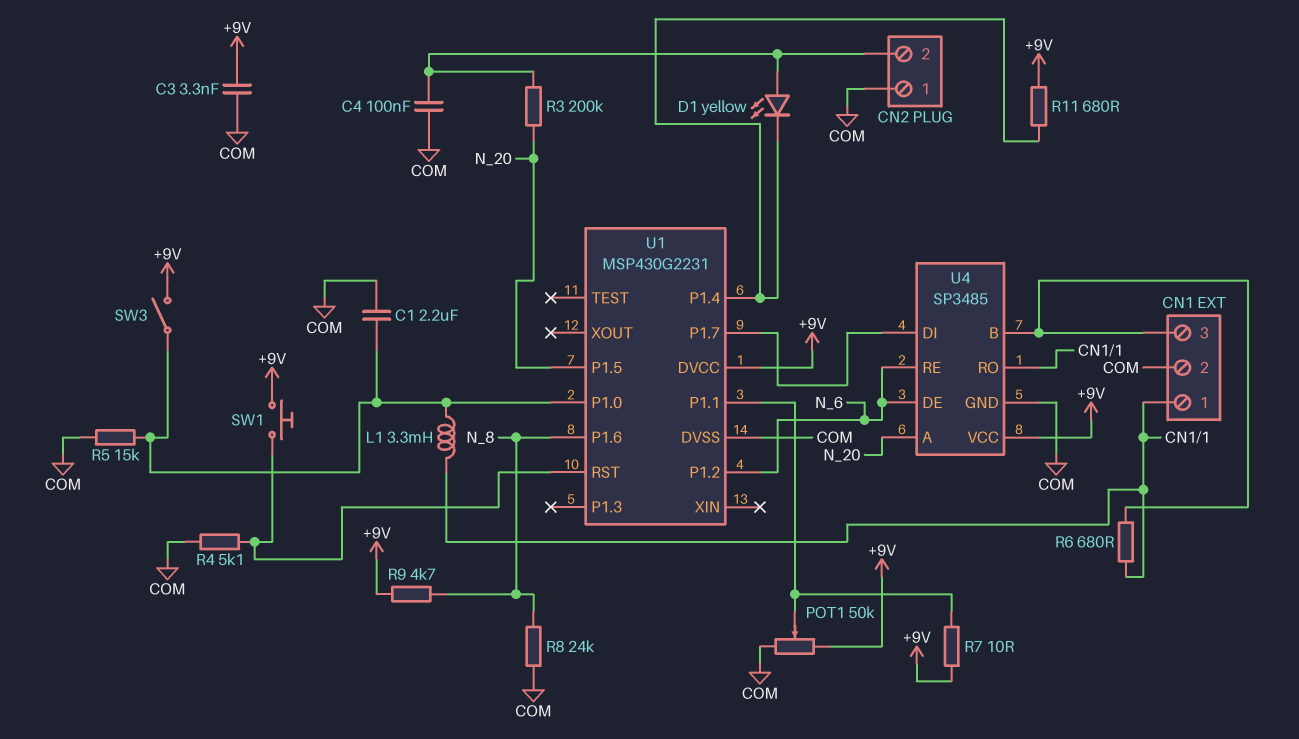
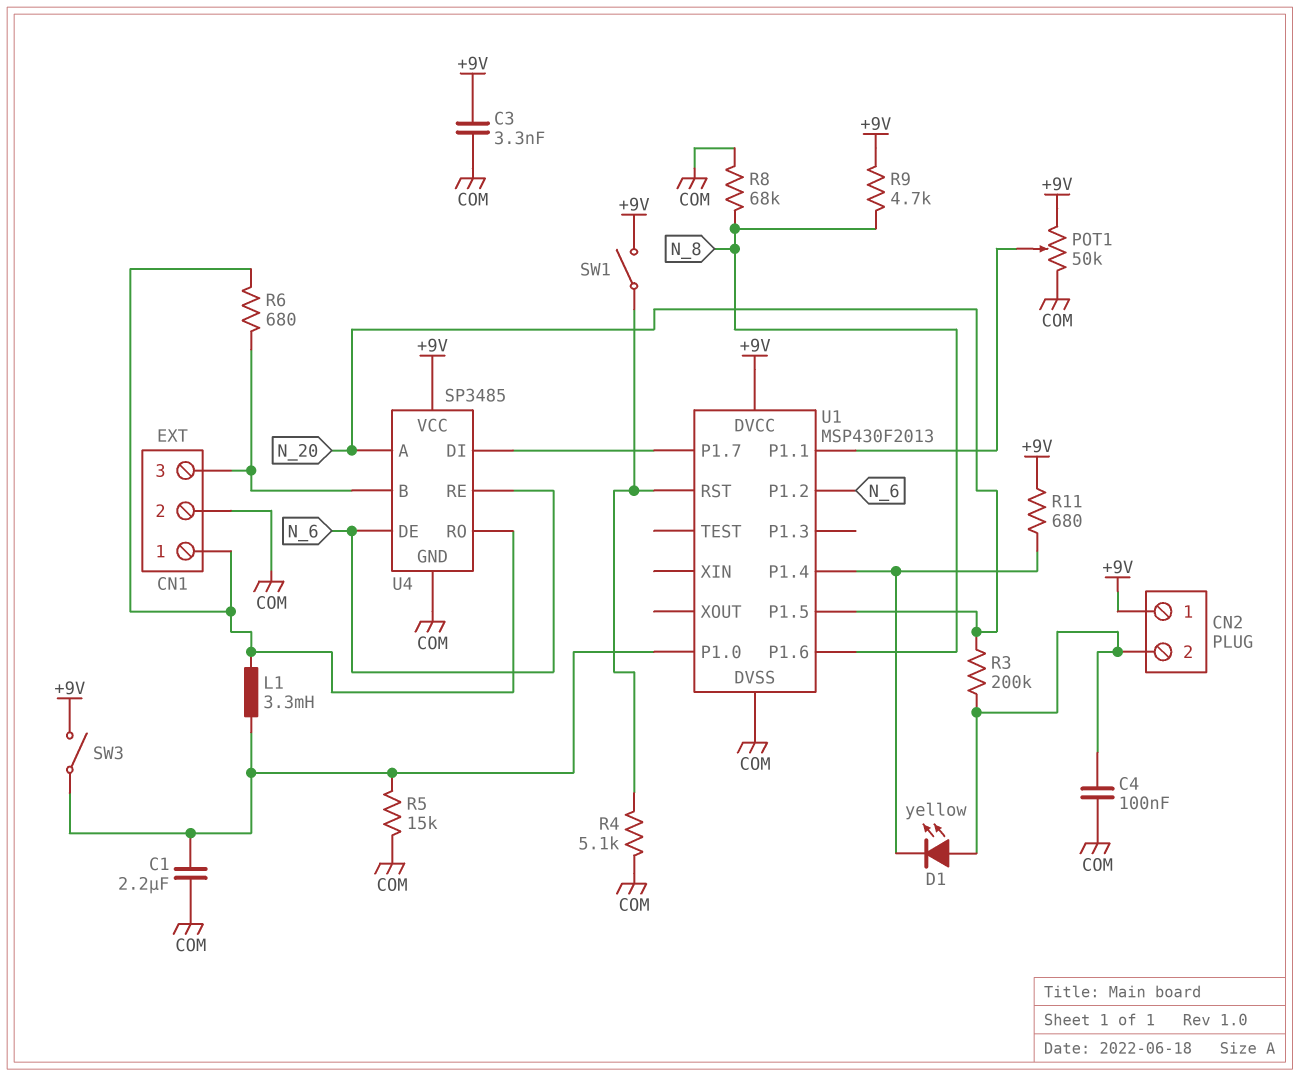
CN2 pin 1: COM -> +9V
R7: 10 (+9V, U1/P1.1) -> none
R8: 24k (COM, N_8) -> 68k (COM, N_8)
SW1: button (+9V, U1/RST) -> switch (+9V, U1/RST)
U1: MSP430G2231 -> MSP430F2013

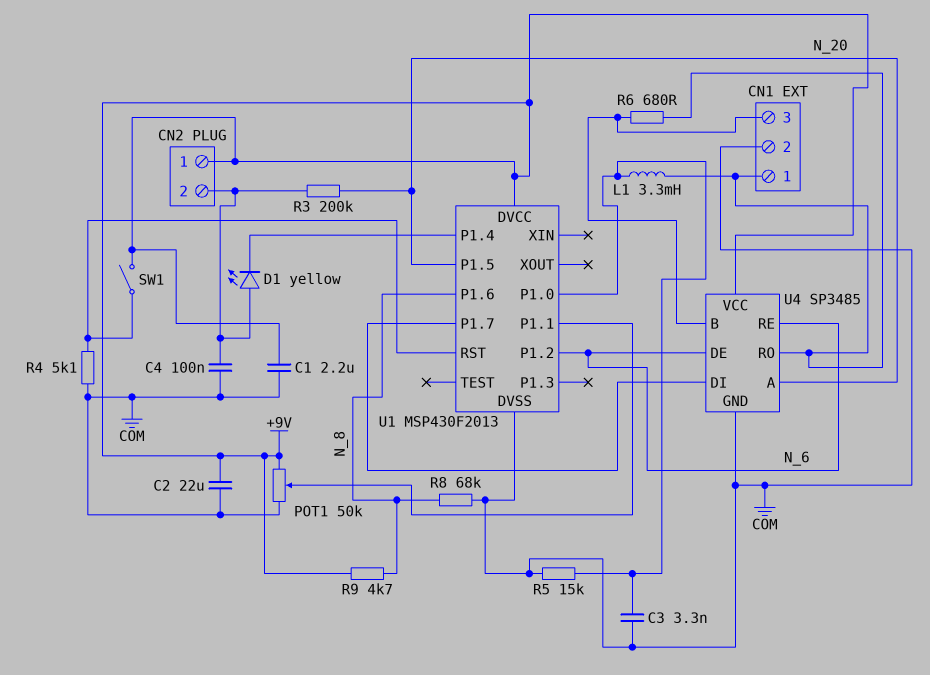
C1: 2.2uF (COM, U1/P1.0) -> 2.2uF (+9V, COM)
C2: none -> 22uF (+9V, COM)
C3: 3.3nF (+9V, COM) -> 3.3nF (COM, U1/P1.0)
R11: 680 (+9V, U1/P1.4) -> none
SW3: switch (+9V, U1/P1.0) -> none

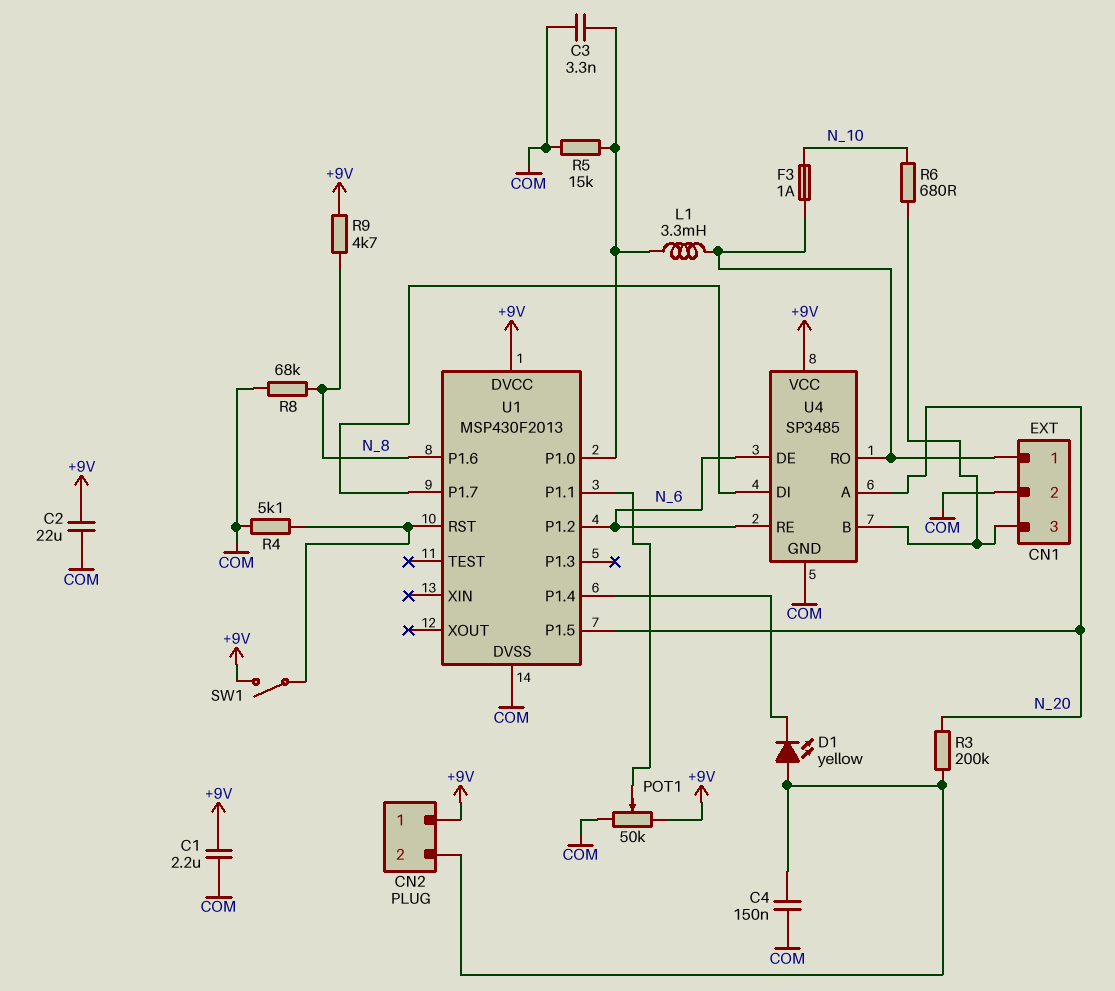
C4: 100nF (CN2/2, COM) -> 150nF (CN2/2, COM)
F3: none -> 1A (CN1/1, N_10)
R6: 680 (CN1/1, CN1/3) -> 680 (CN1/3, N_10)

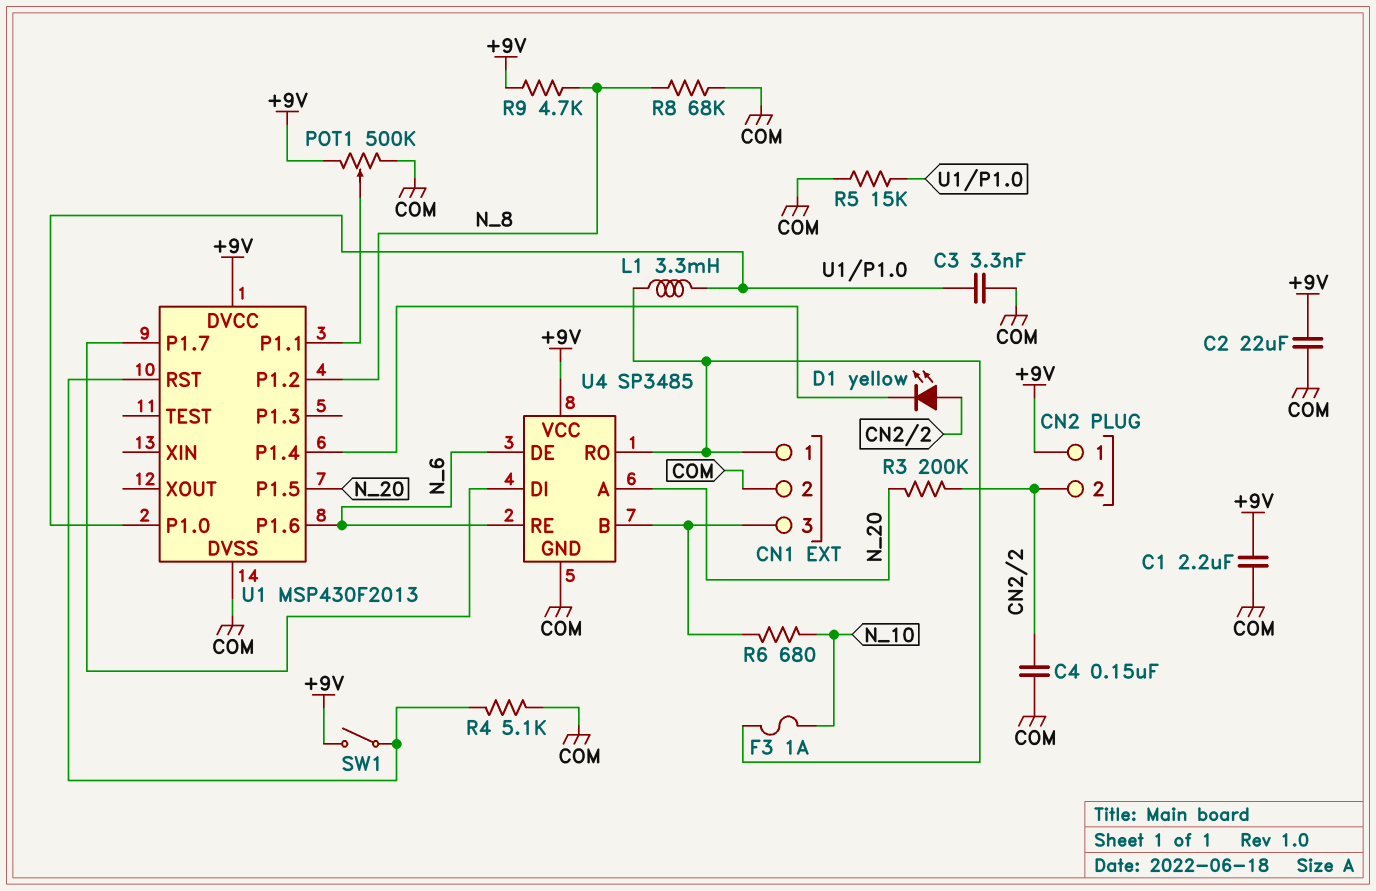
POT1: 50k (+9V, COM, wiper U1/P1.1) -> 500k (+9V, COM, wiper U1/P1.1)
U1 pin P1.2: N_6 -> N_8
U1 pin P1.6: N_8 -> N_6

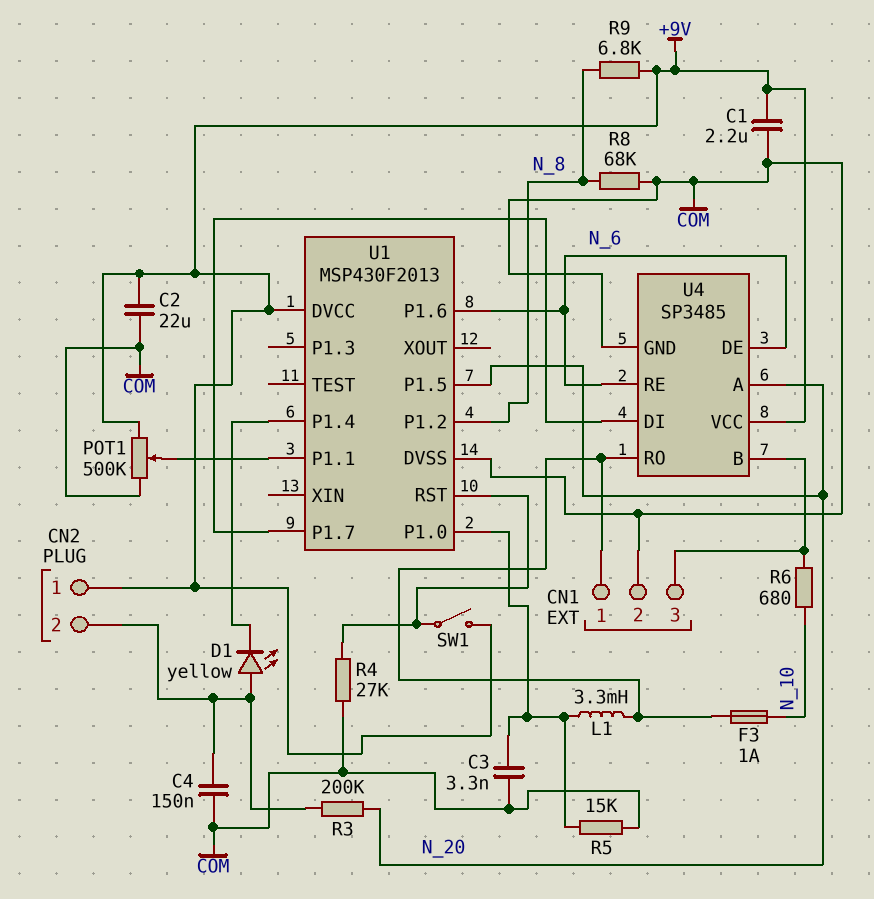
R4: 5.1k (COM, U1/RST) -> 27k (COM, U1/RST)
R9: 4.7k (+9V, N_8) -> 6.8k (+9V, N_8)

